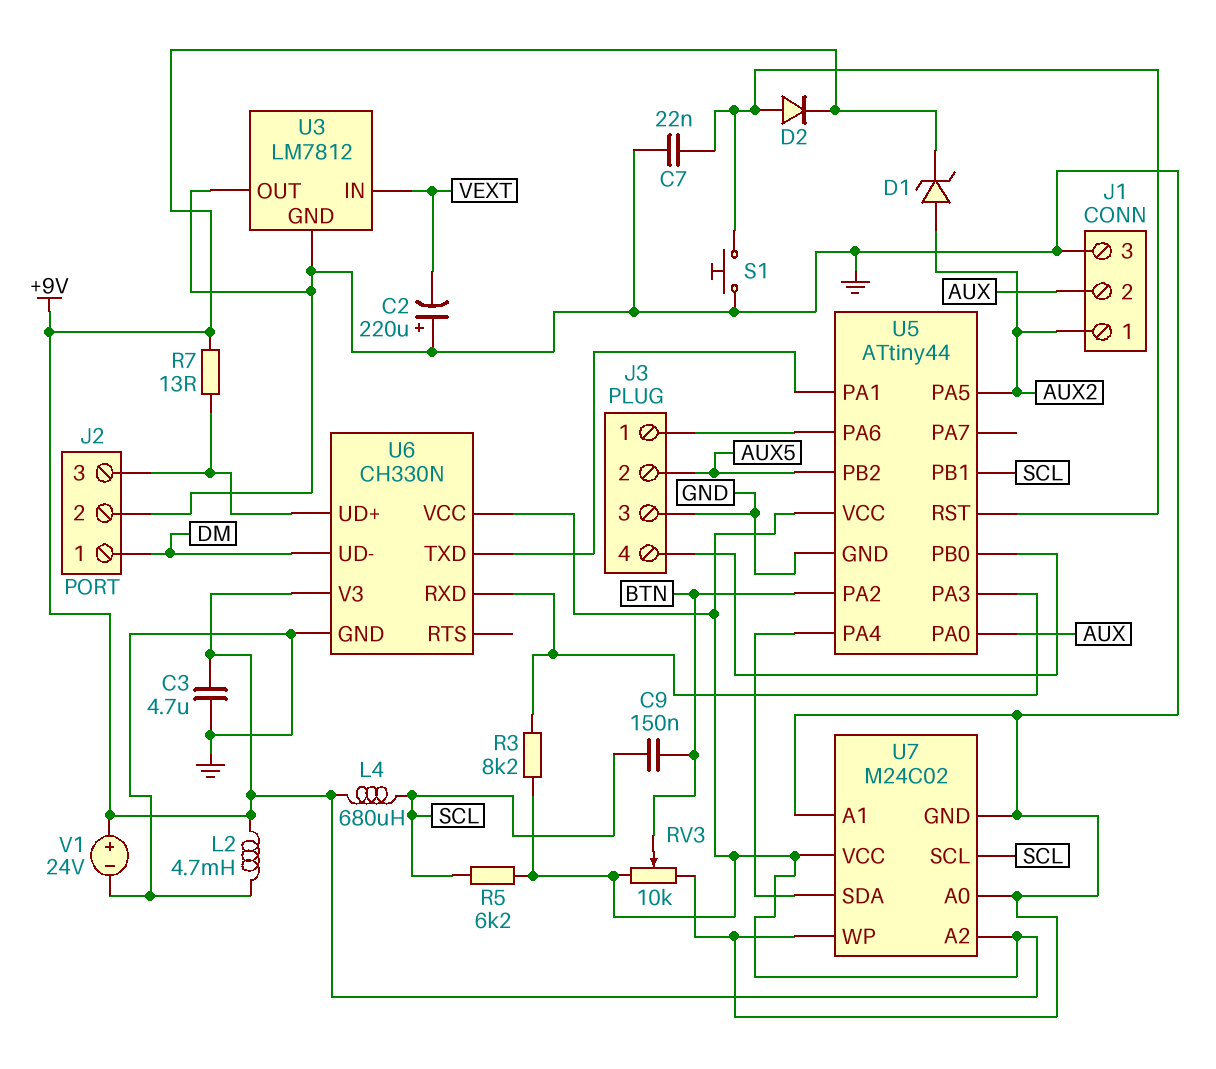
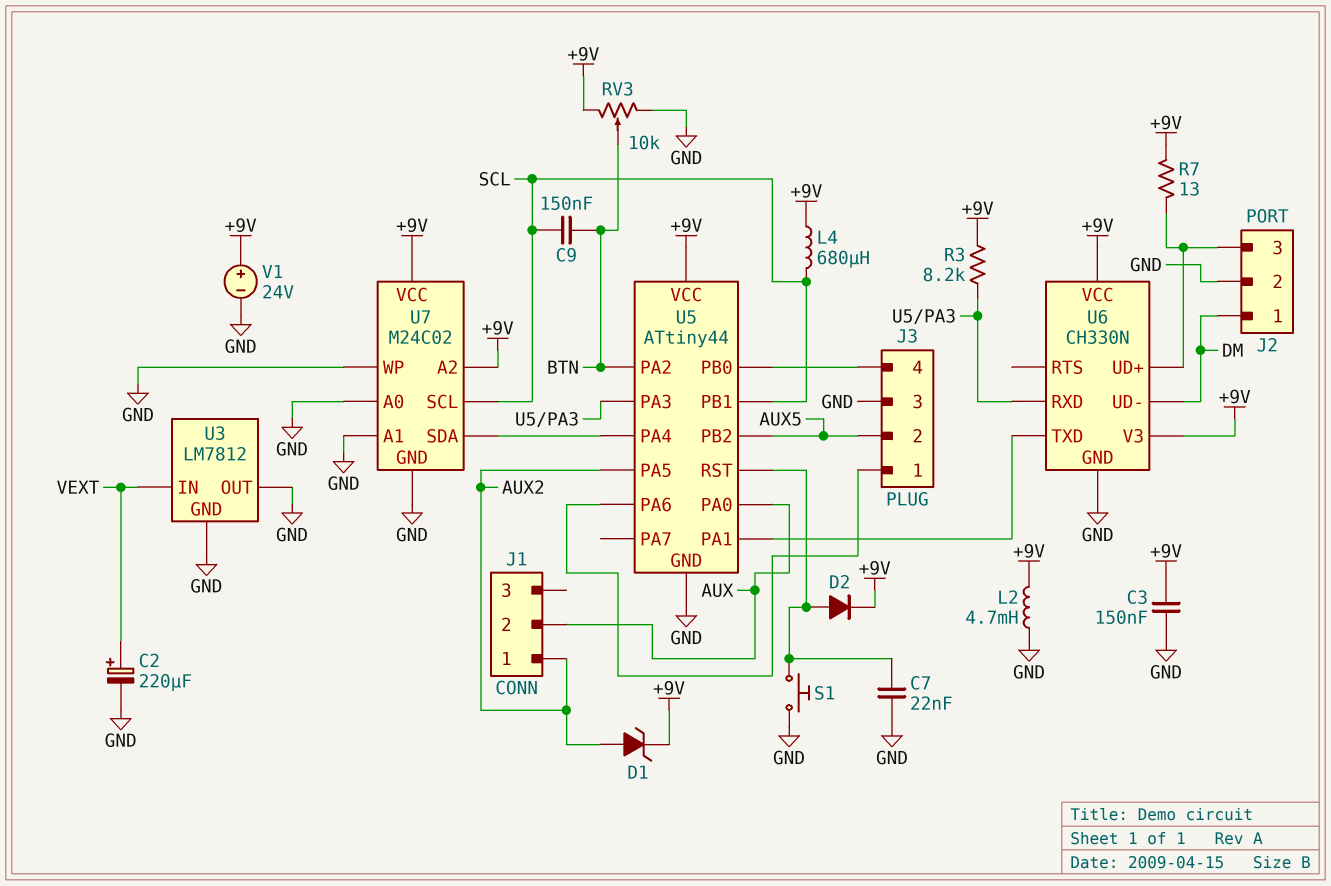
C2: 220uF (plus GND, minus VEXT) -> 220uF (plus VEXT, minus GND)
C3: 4.7uF (+9V, GND) -> 150nF (+9V, GND)
J1 pin 3: GND -> none
R5: 6.2k (+9V, SCL) -> none

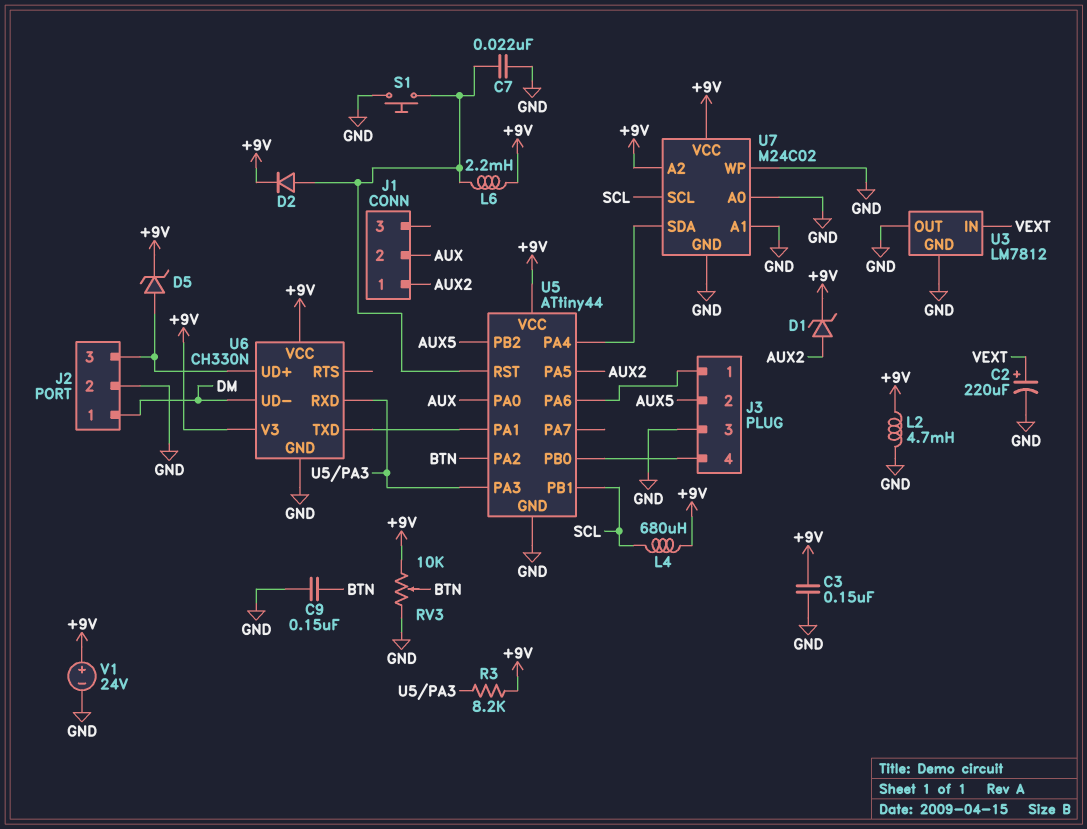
C9: 150nF (BTN, SCL) -> 150nF (BTN, GND)
D5: none -> zener (A J2/3, K +9V)
L6: none -> 2.2mH (+9V, U5/RST)
R7: 13 (+9V, J2/3) -> none

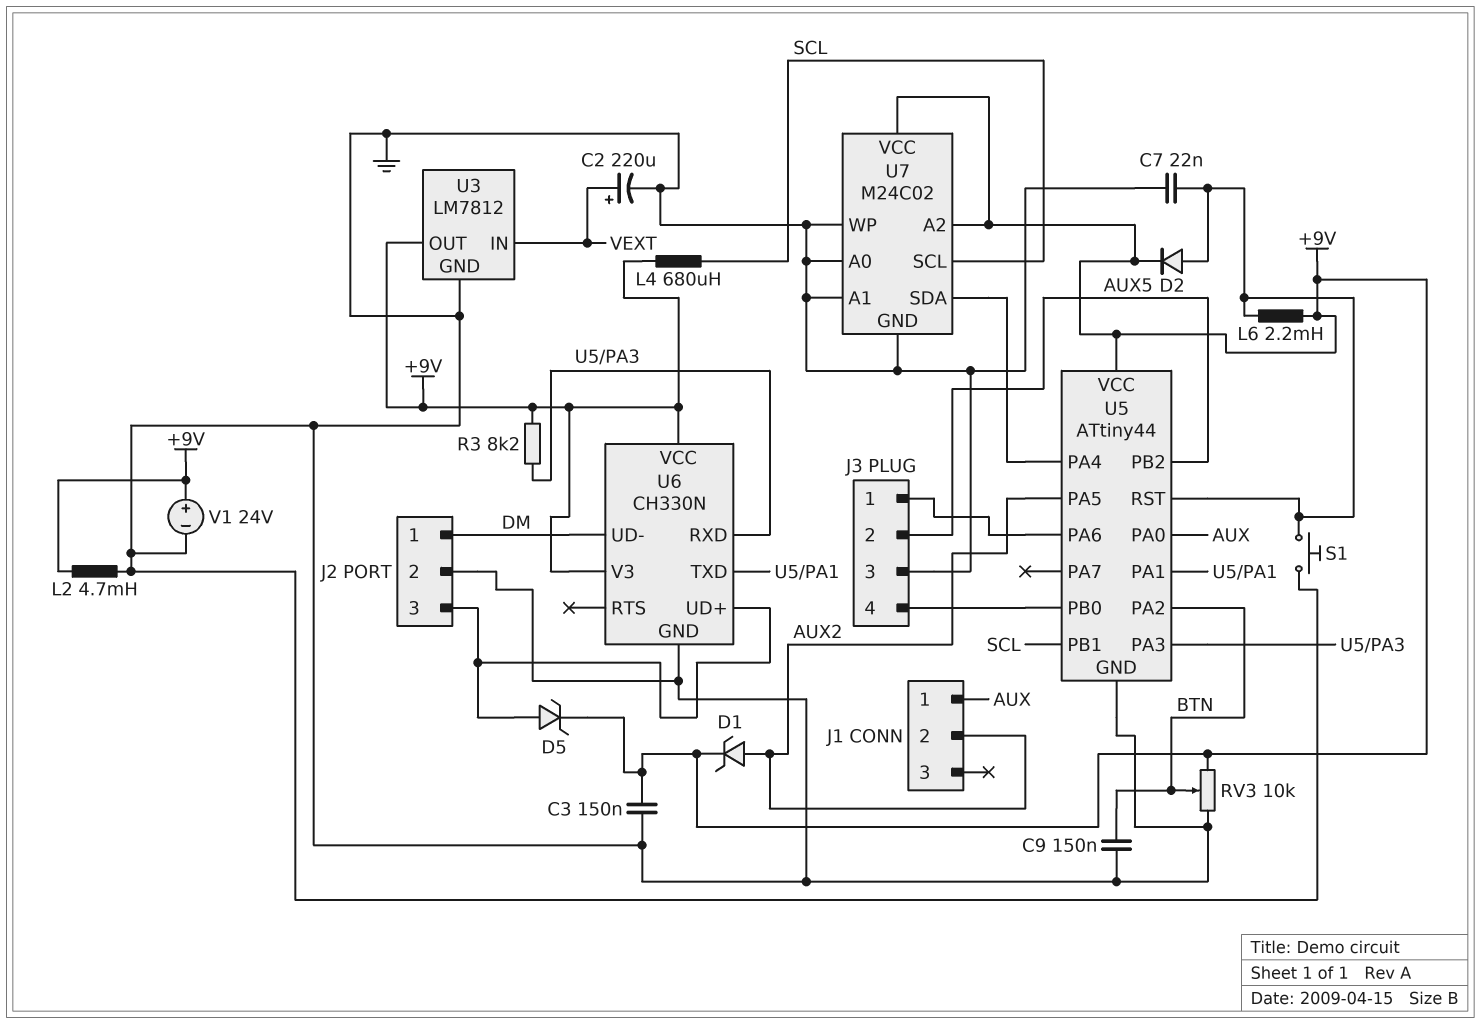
J1 pin 1: AUX2 -> AUX
J1 pin 2: AUX -> AUX2
U3 pin OUT: GND -> +9V

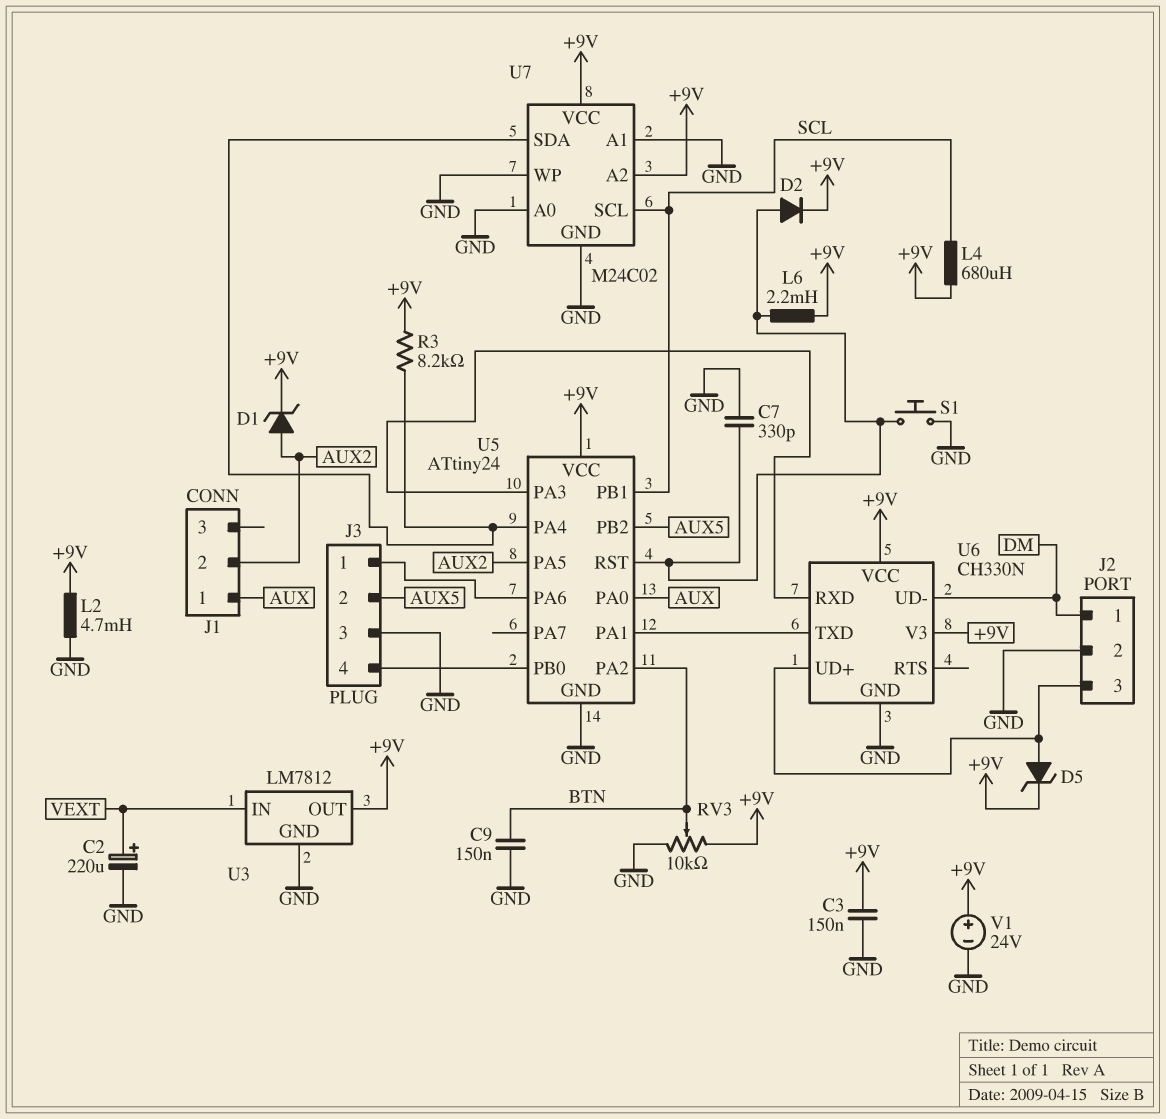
C7: 22nF (GND, U5/RST) -> 330pF (GND, U5/RST)
R3: 8.2k (+9V, U5/PA3) -> 8.2k (+9V, U5/PA4)
U5: ATtiny44 -> ATtiny24

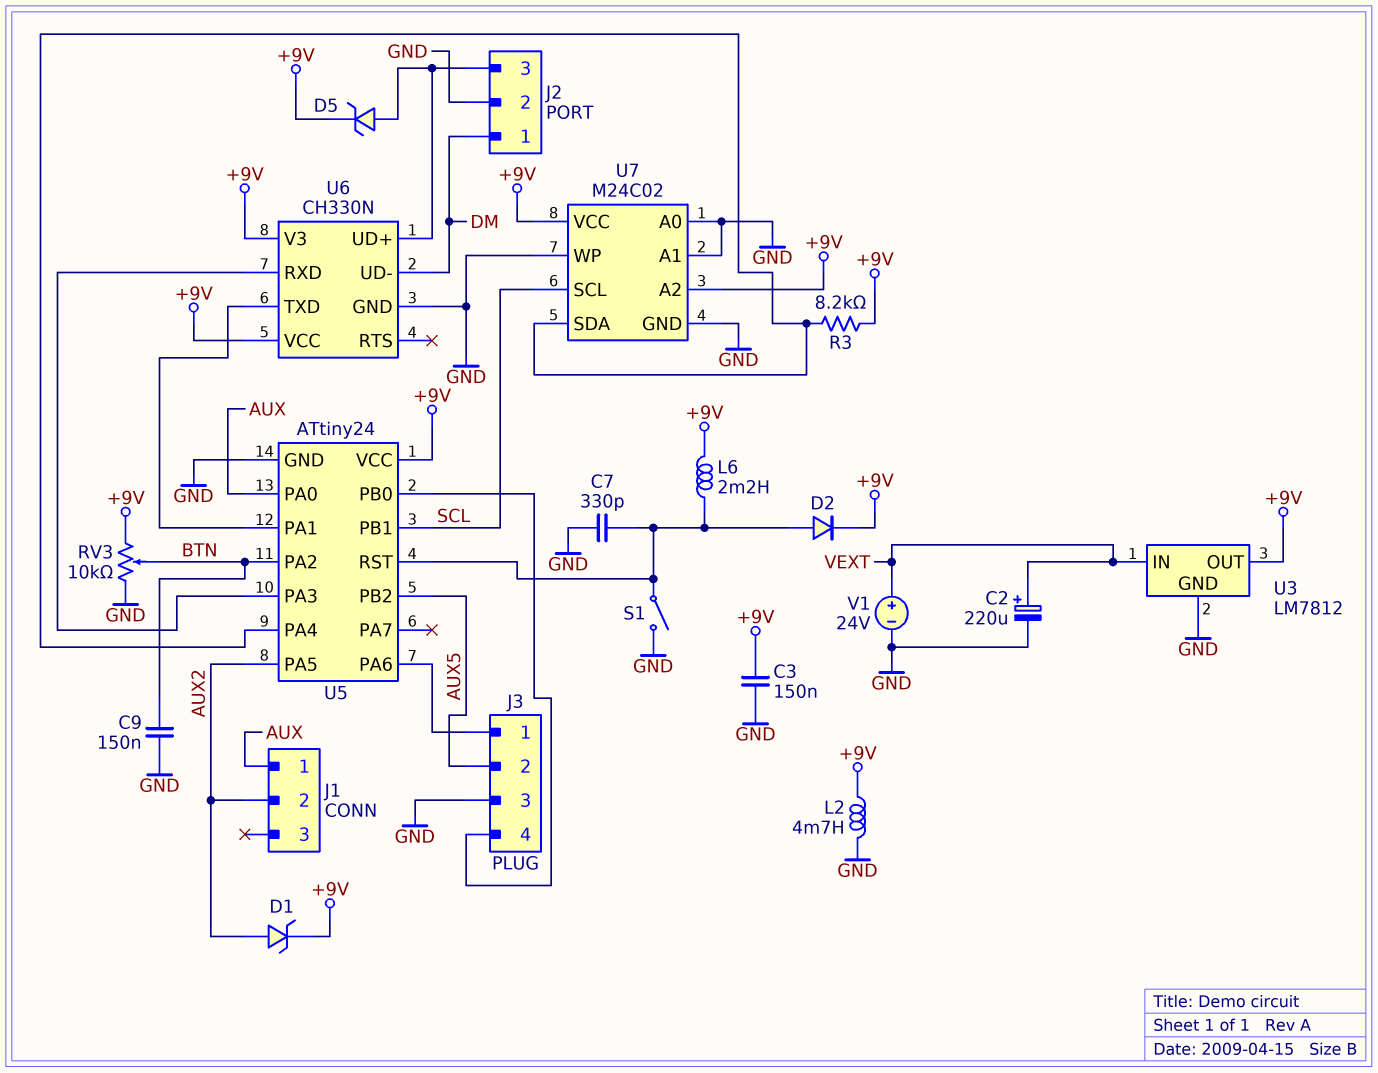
L4: 680uH (+9V, SCL) -> none
S1: button (GND, U5/RST) -> switch (GND, U5/RST)
V1: 24V (plus +9V, minus GND) -> 24V (plus VEXT, minus GND)

